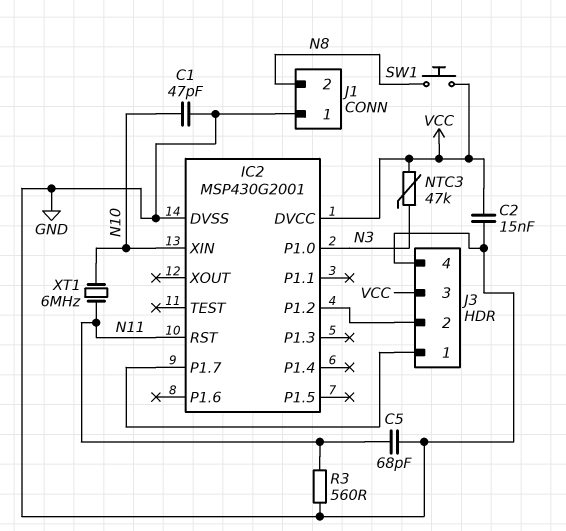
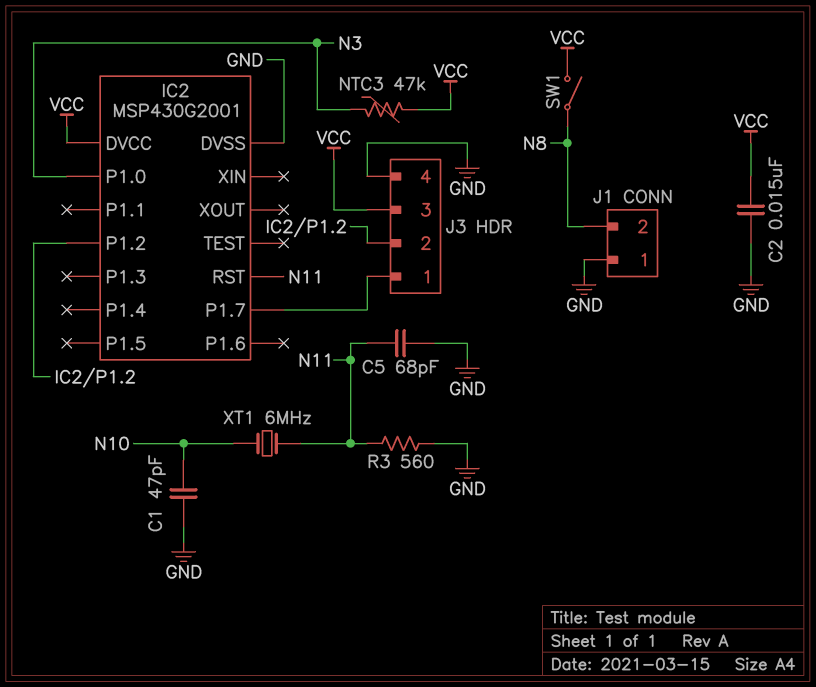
IC2 pin XIN: N10 -> none
SW1: button (N8, VCC) -> switch (N8, VCC)

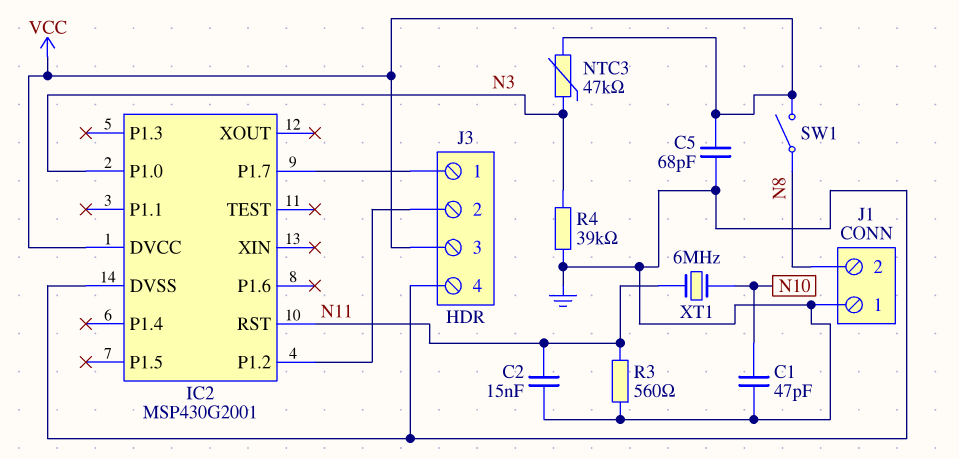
C2: 15nF (GND, VCC) -> 15nF (GND, N11)
C5: 68pF (GND, N11) -> 68pF (GND, VCC)
R4: none -> 39k (GND, N3)

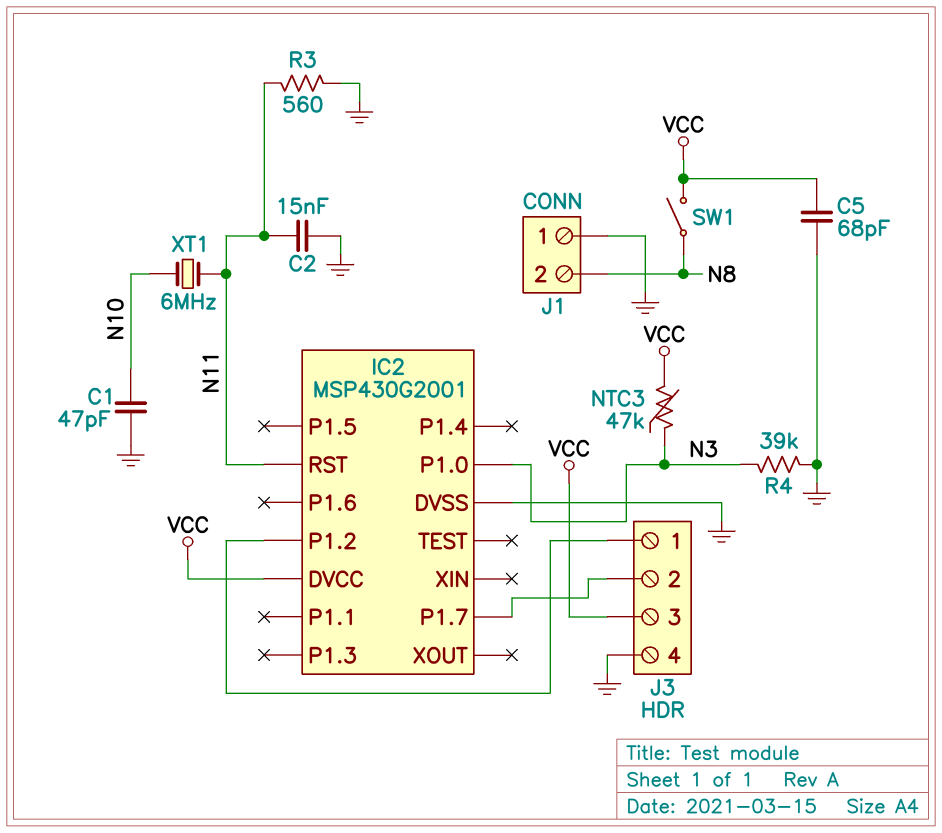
J3 pin 1: IC2/P1.7 -> IC2/P1.2
J3 pin 2: IC2/P1.2 -> IC2/P1.7

